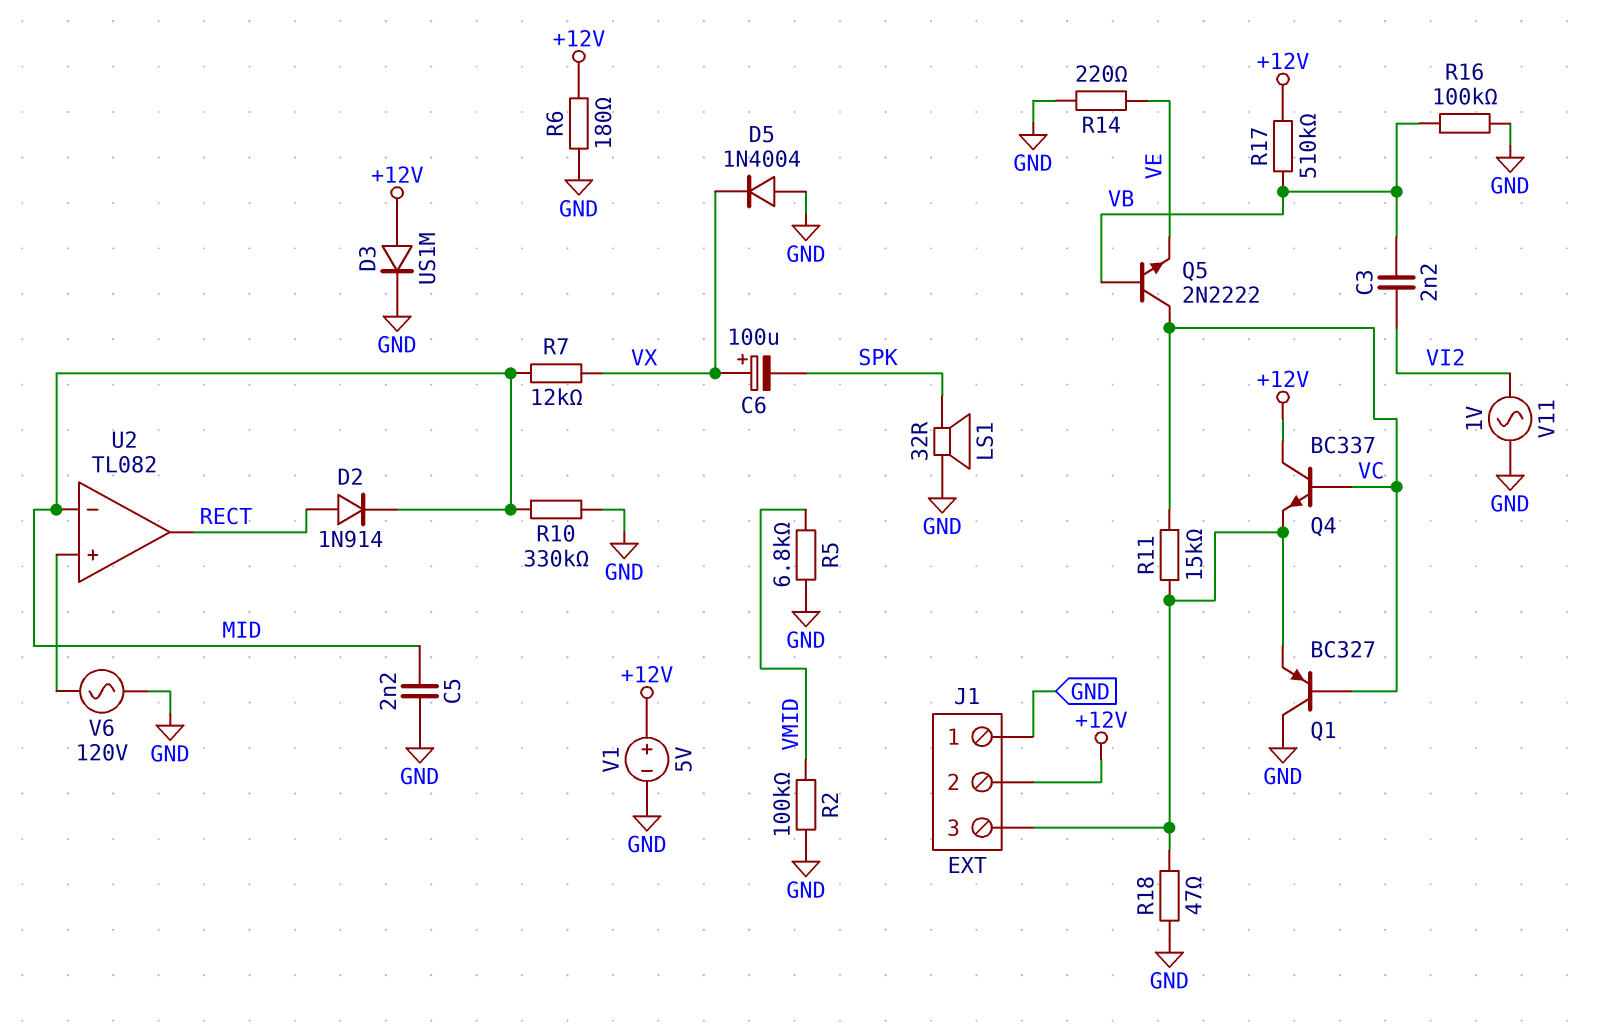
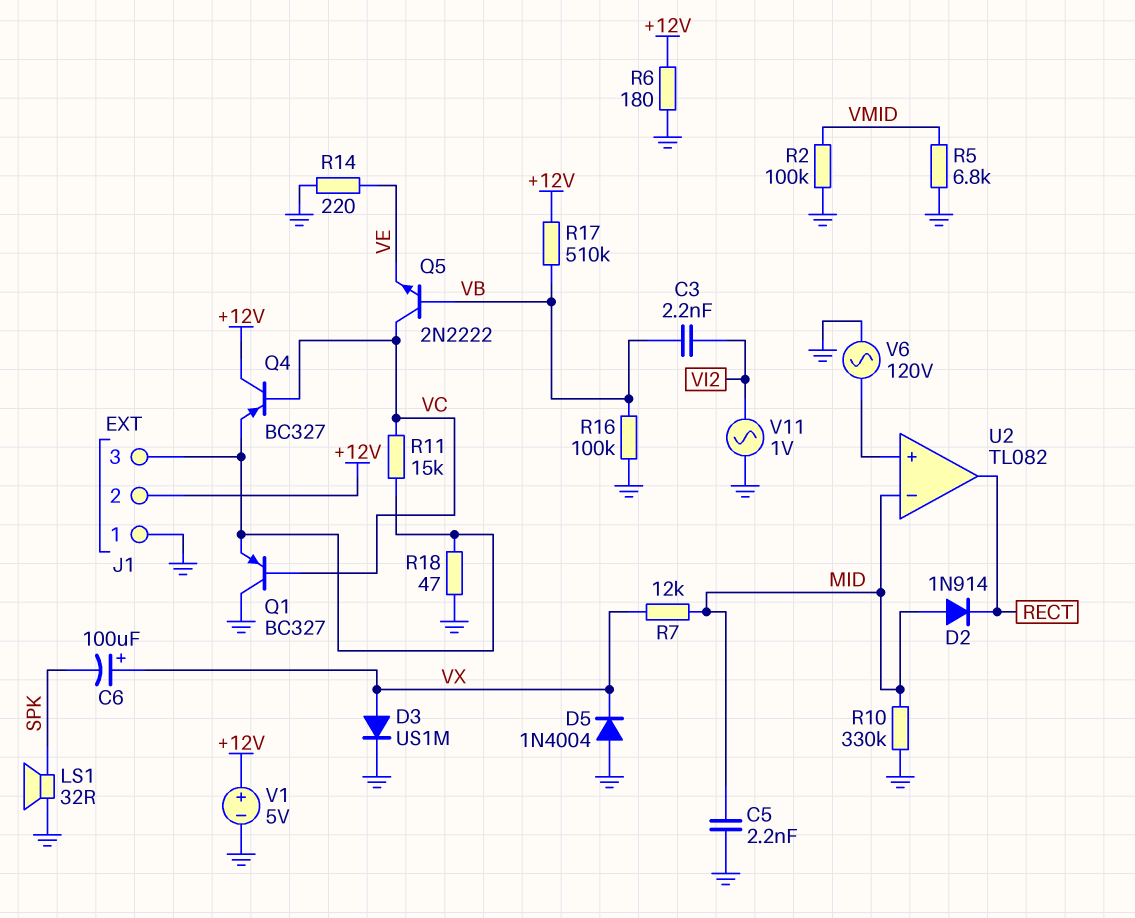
D2: diode 1N914 (A RECT, K MID) -> diode 1N914 (A MID, K RECT)
D3: diode US1M (A +12V, K GND) -> diode US1M (A VX, K GND)
Q4: NPN BC337 (B VC, C +12V, E J1/3) -> PNP BC327 (B VC, C +12V, E J1/3)

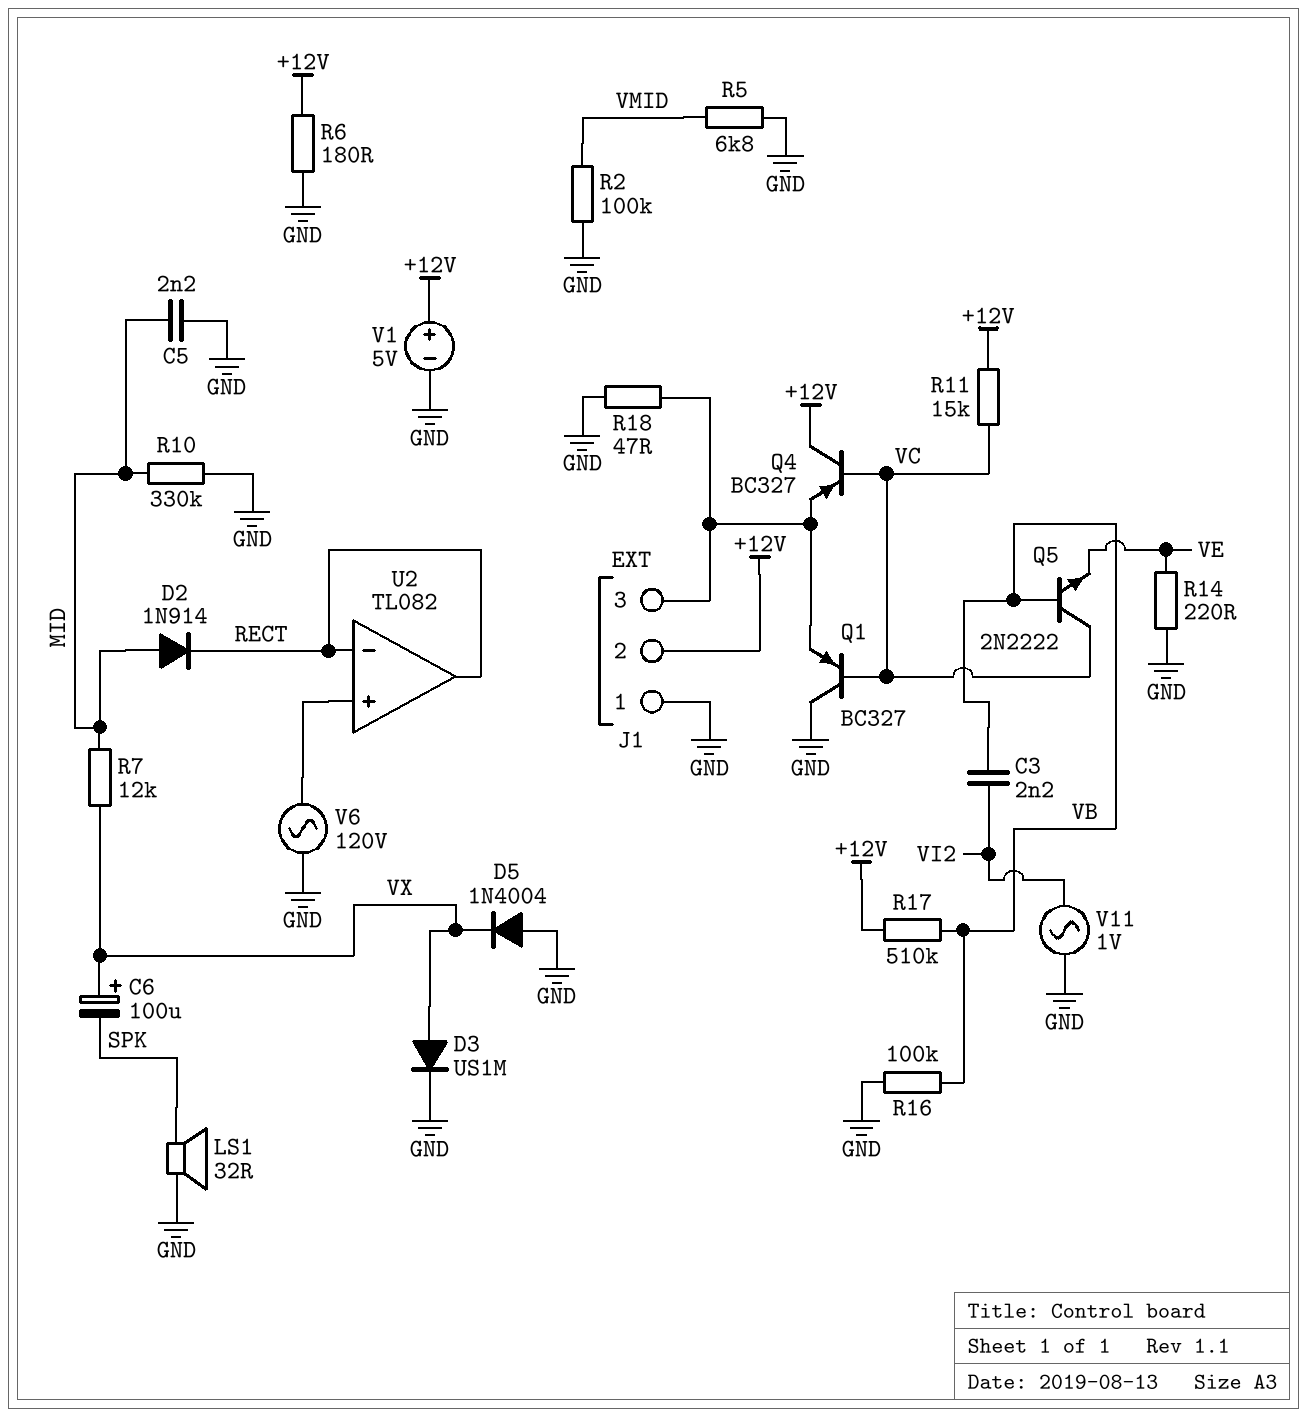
R11: 15k (J1/3, VC) -> 15k (+12V, VC)
U2 pin in-: MID -> RECT

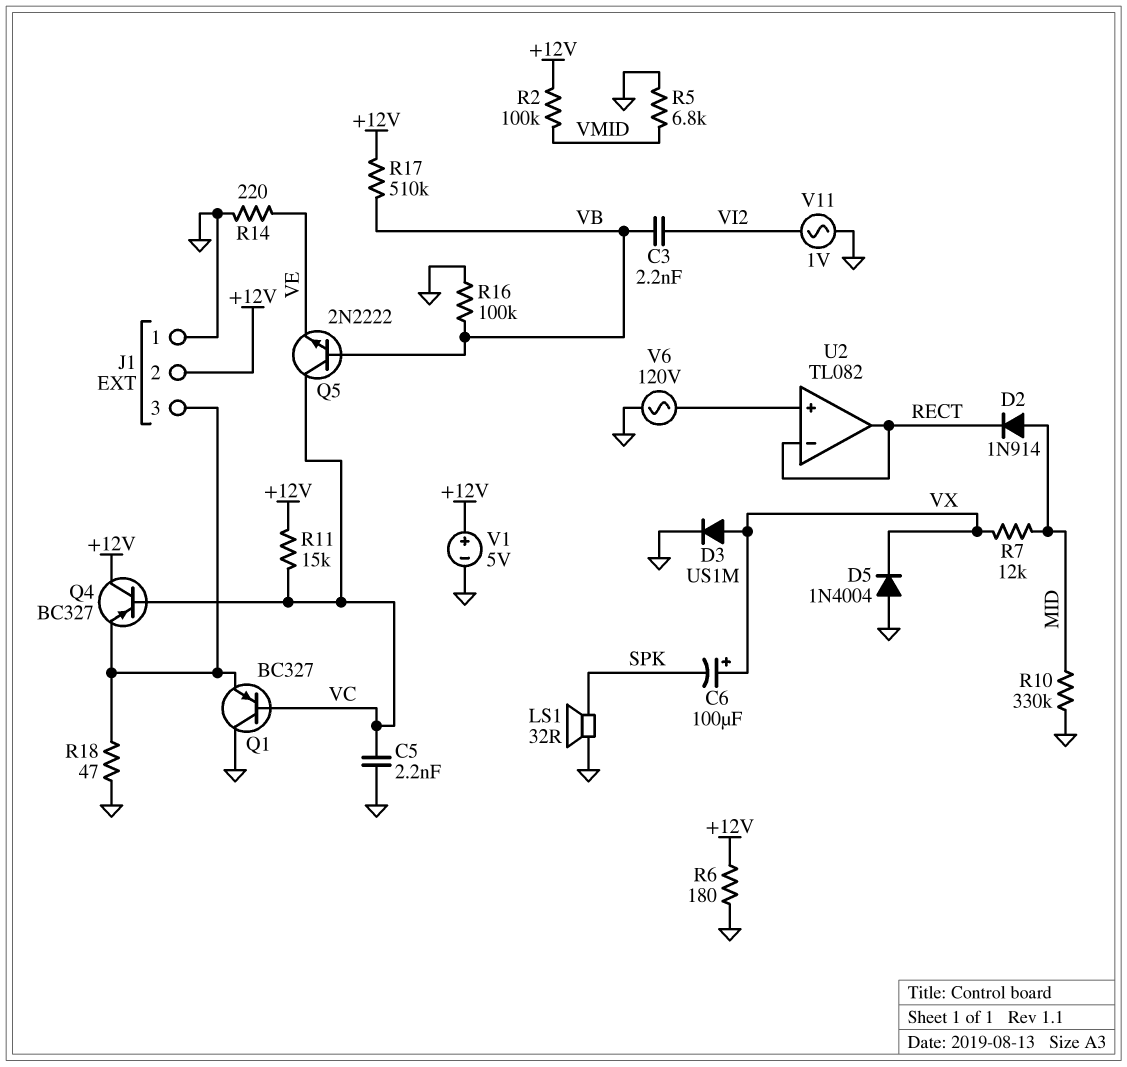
C5: 2.2nF (GND, MID) -> 2.2nF (GND, VC)
R2: 100k (GND, VMID) -> 100k (+12V, VMID)

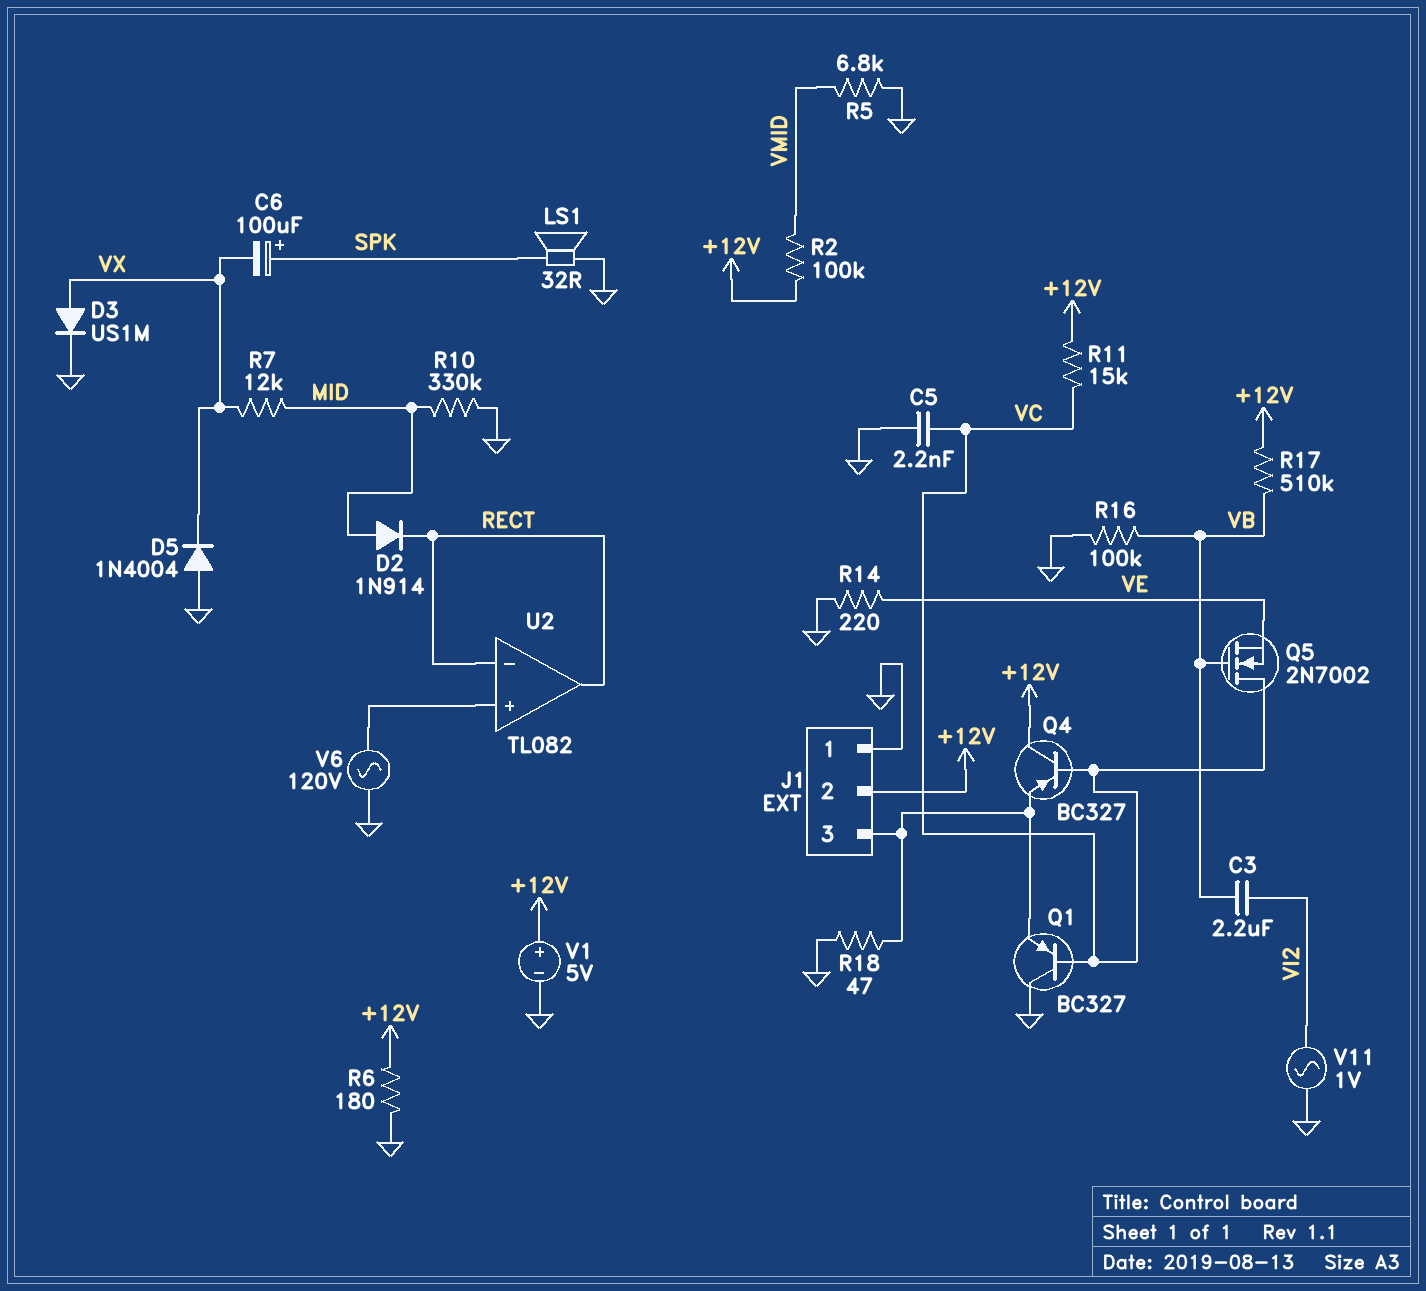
C3: 2.2nF (VB, VI2) -> 2.2uF (VB, VI2)
C6: 100uF (plus VX, minus SPK) -> 100uF (plus SPK, minus VX)
Q5: NPN 2N2222 (B VB, C VC, E VE) -> NMOS 2N7002 (G VB, D VC, S VE)

